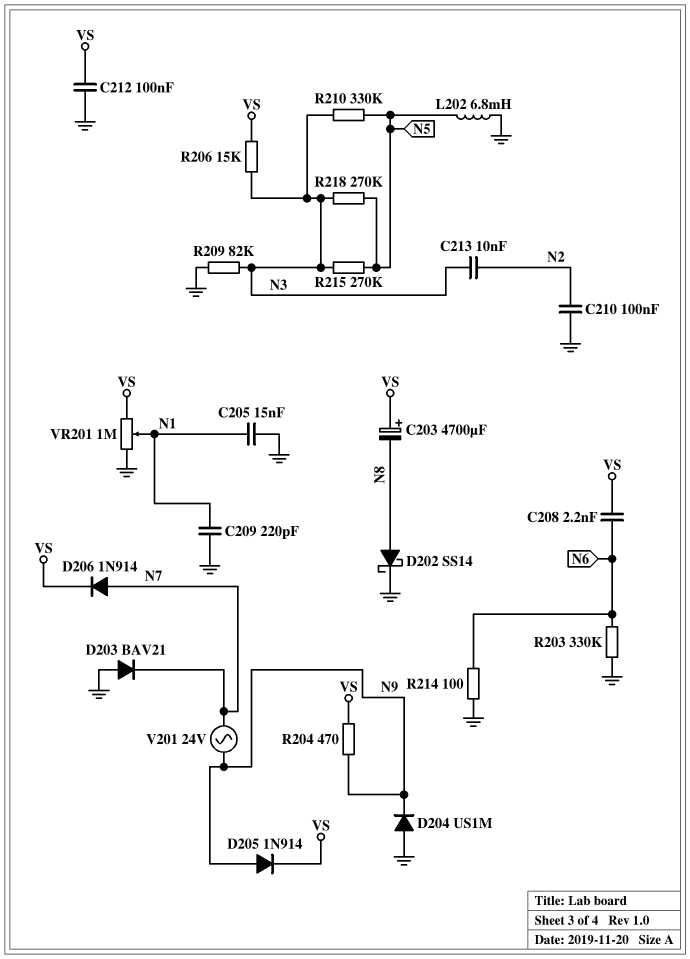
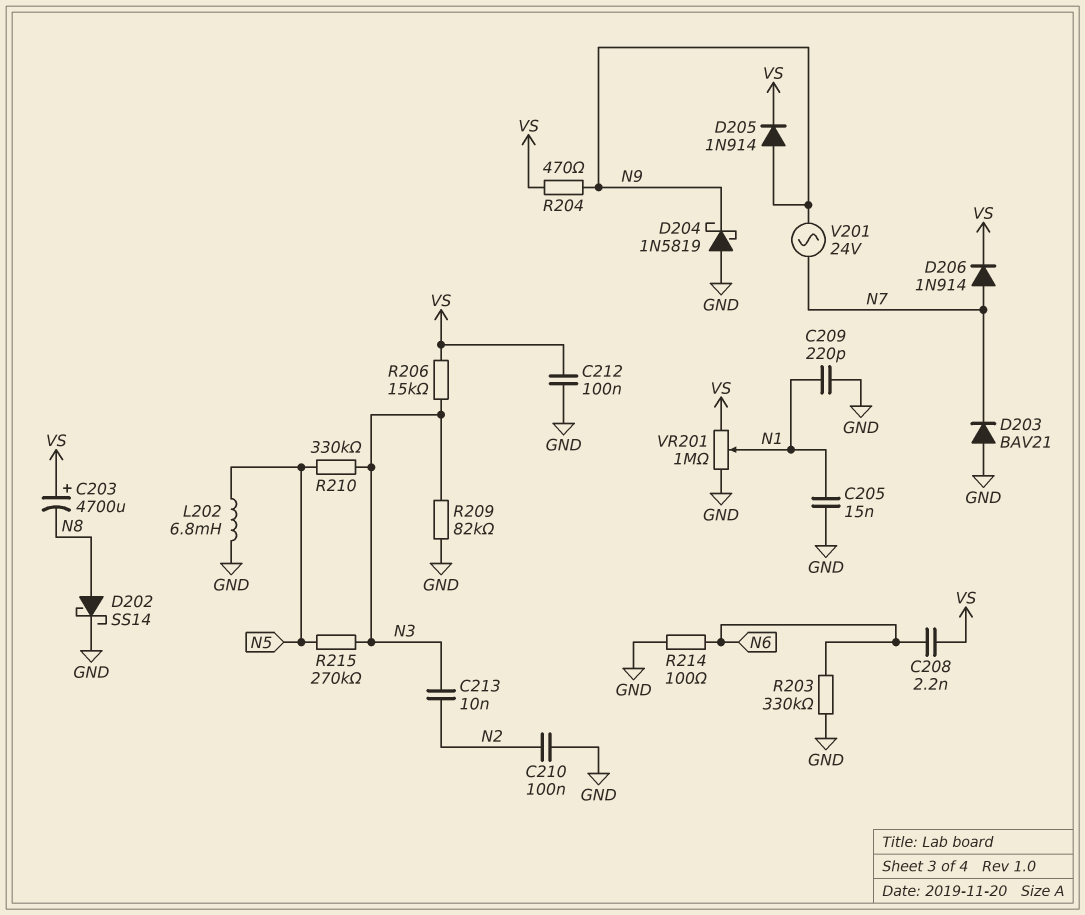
D204: diode US1M (A GND, K N9) -> schottky 1N5819 (A GND, K N9)
R218: 270k (N3, N5) -> none

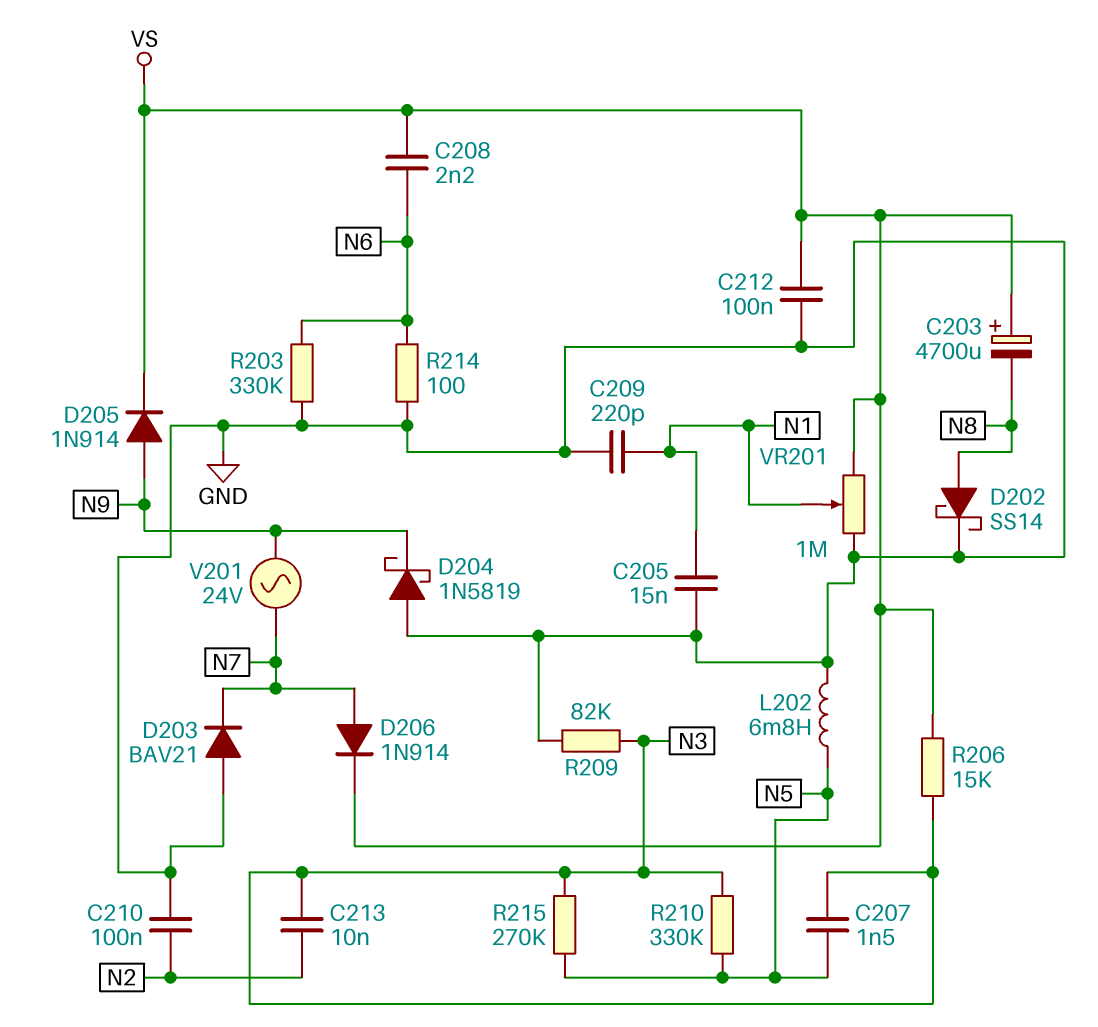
C207: none -> 1.5nF (N3, N5)
R204: 470 (N9, VS) -> none

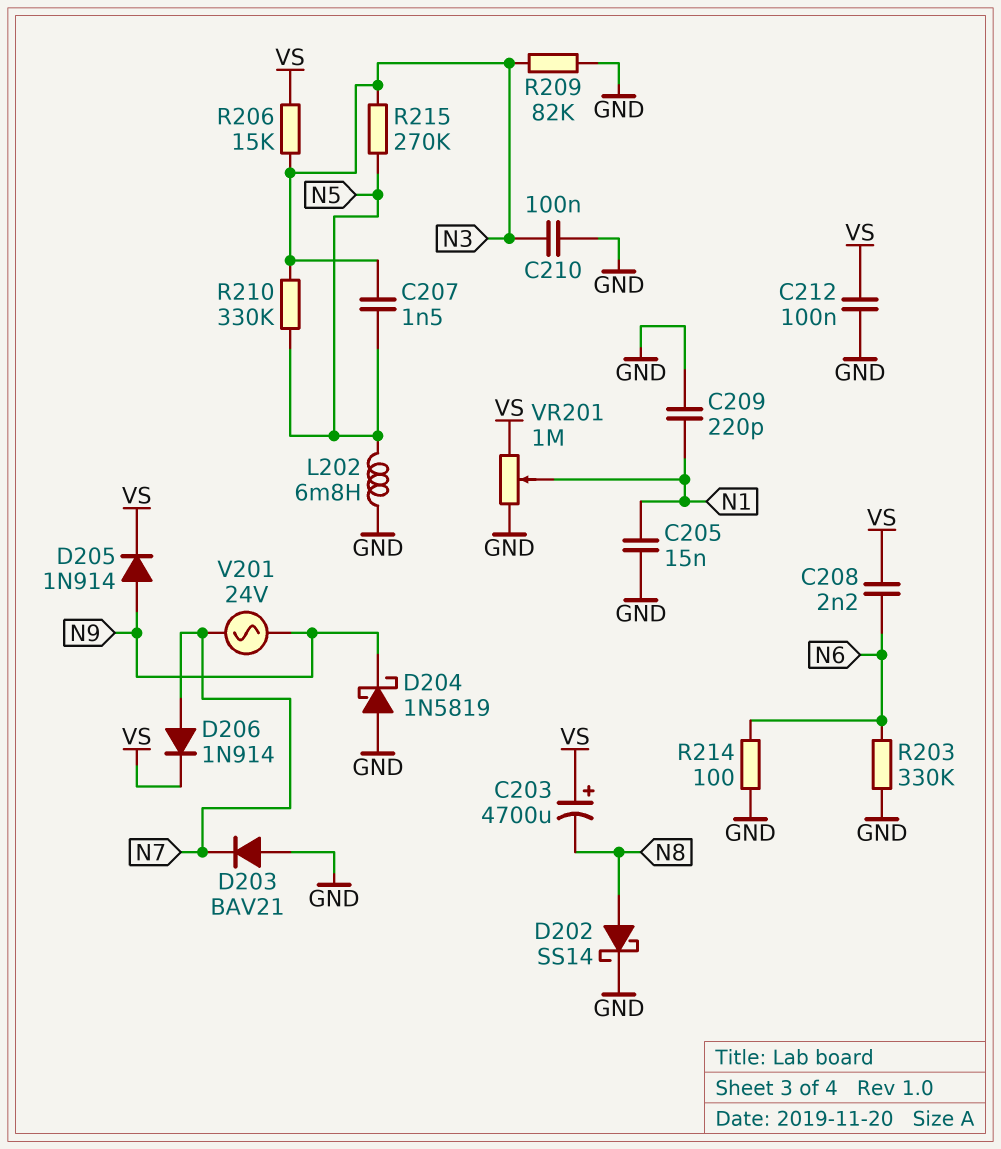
C210: 100nF (GND, N2) -> 100nF (GND, N3)
C213: 10nF (N2, N3) -> none

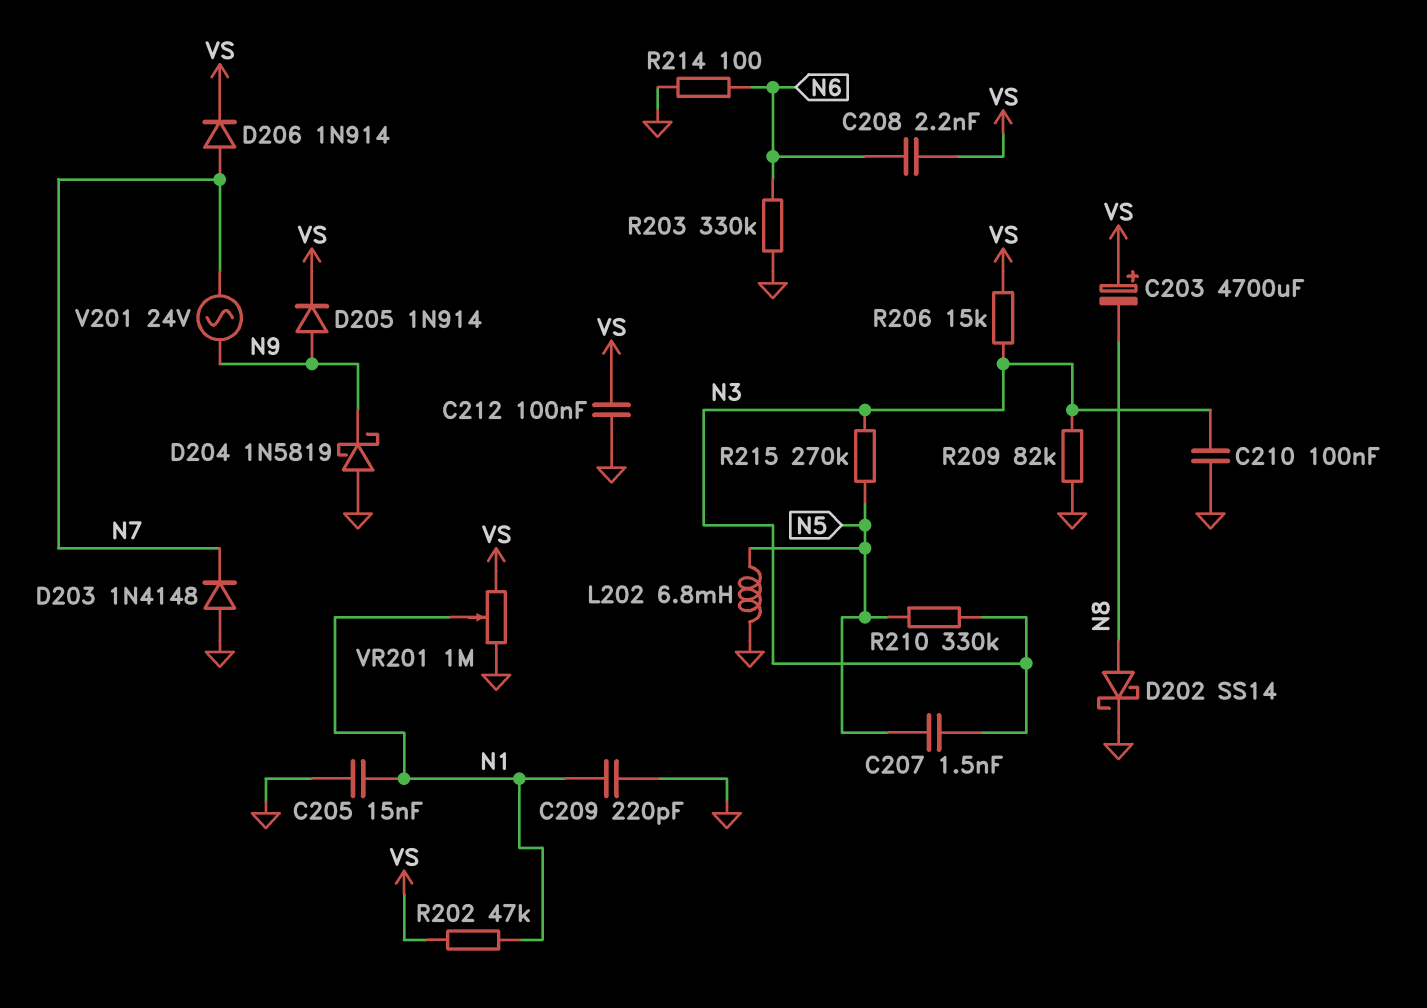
D203: diode BAV21 (A GND, K N7) -> diode 1N4148 (A GND, K N7)
R202: none -> 47k (N1, VS)

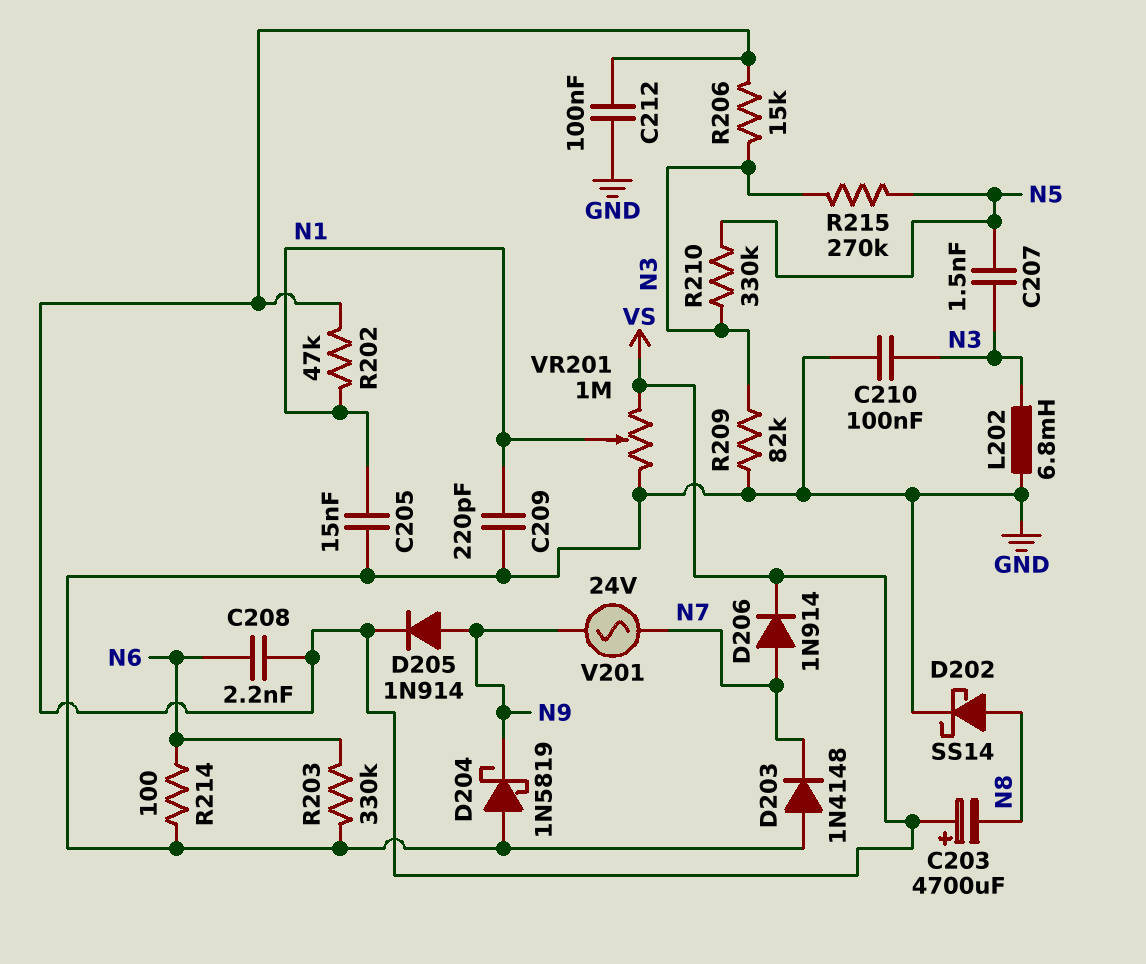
L202: 6.8mH (GND, N5) -> 6.8mH (GND, N3)

